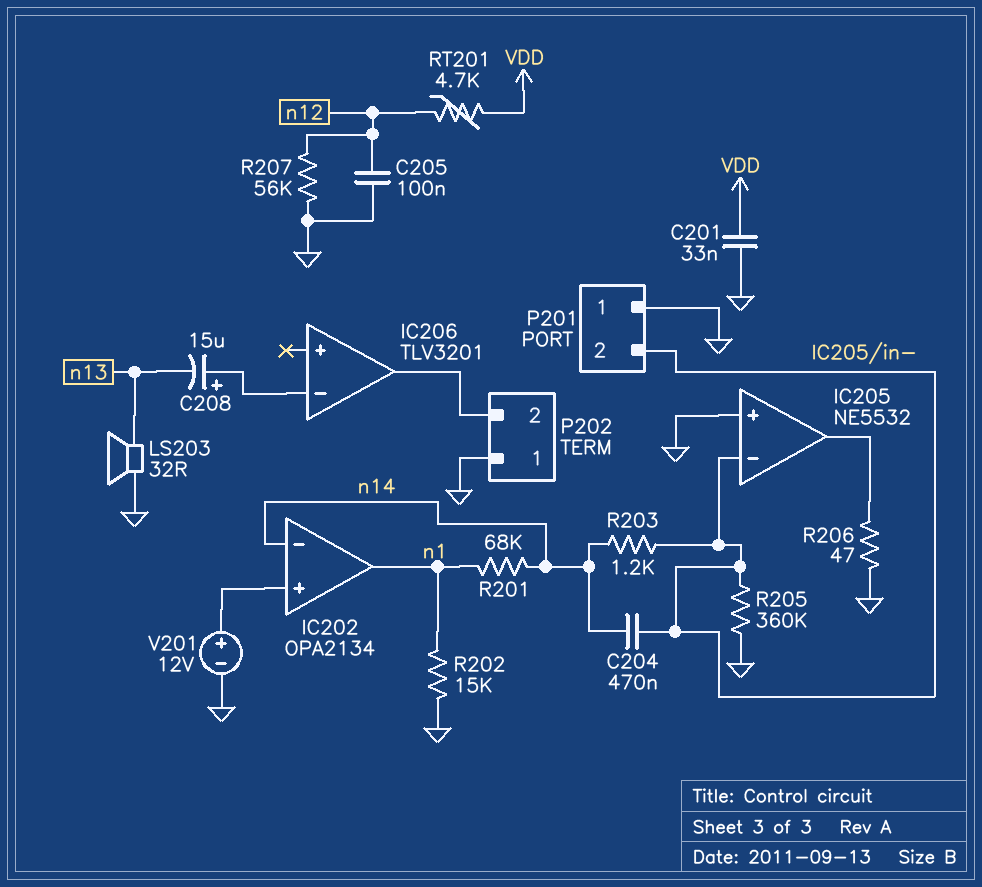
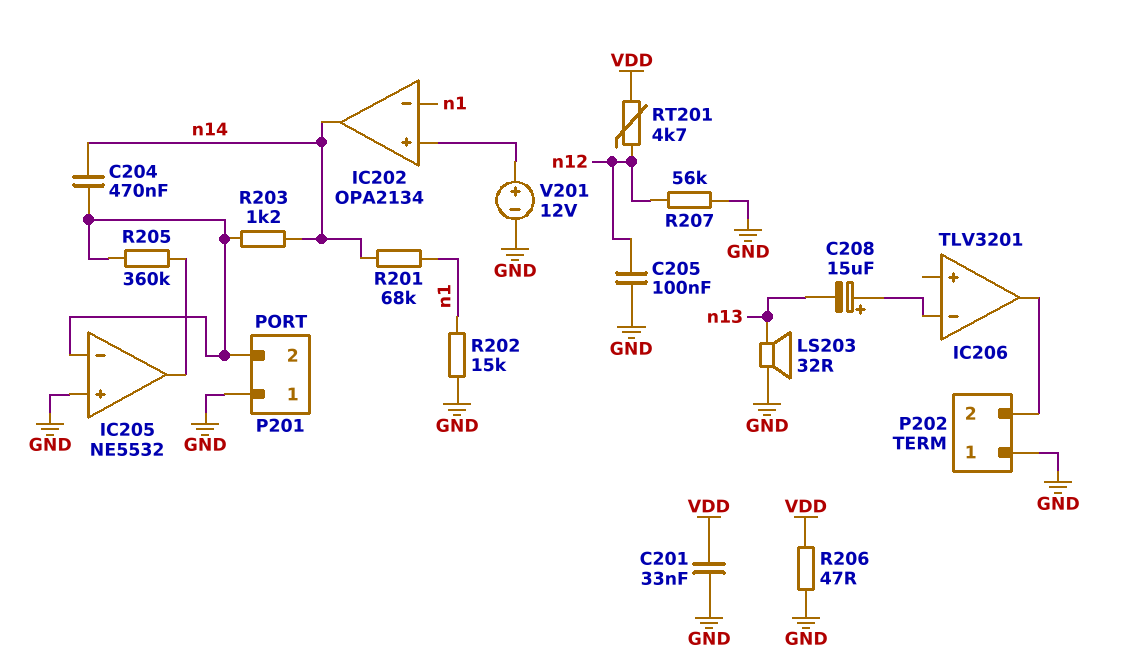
IC202 pin in-: n14 -> n1
IC202 pin out: n1 -> n14
R205: 360k (GND, IC205/in-) -> 360k (IC205/in-, IC205/out)
R206: 47 (GND, IC205/out) -> 47 (GND, VDD)

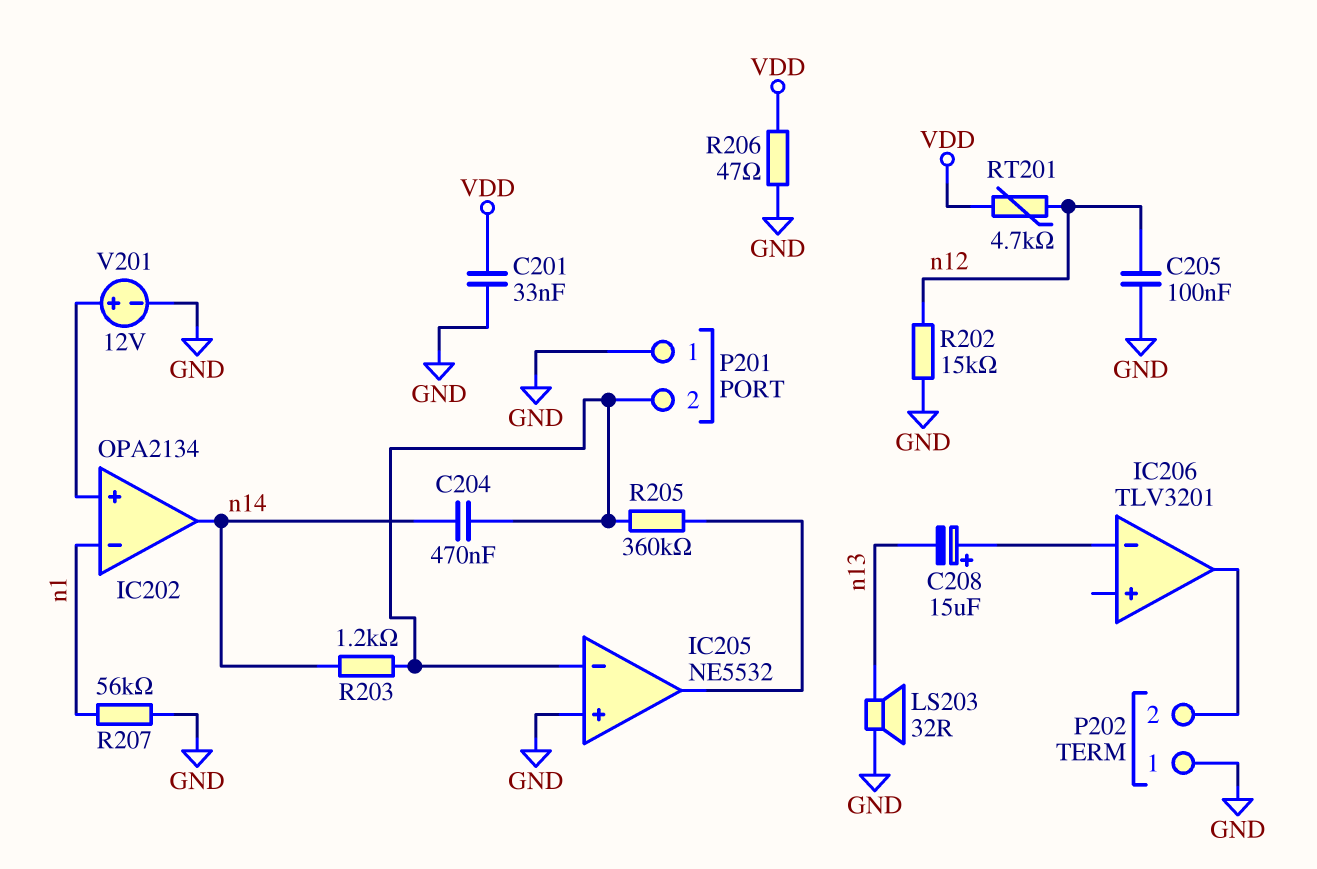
R201: 68k (n1, n14) -> none
R202: 15k (GND, n1) -> 15k (GND, n12)
R207: 56k (GND, n12) -> 56k (GND, n1)

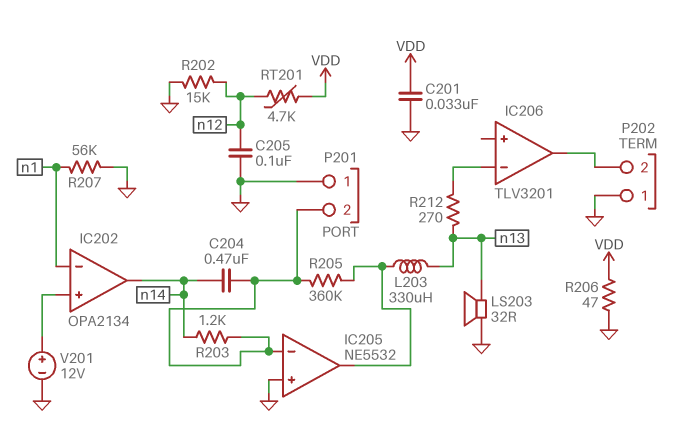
C208: 15uF (plus IC206/in-, minus n13) -> none
L203: none -> 330uH (IC205/out, n13)
R212: none -> 270 (IC206/in-, n13)

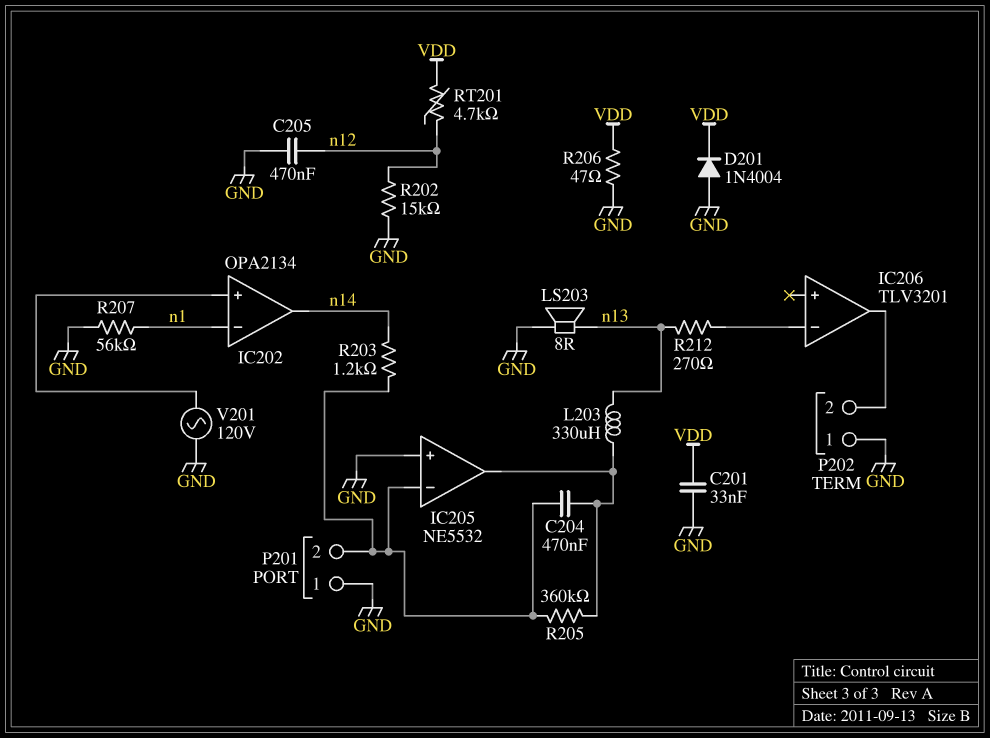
C204: 470nF (IC205/in-, n14) -> 470nF (IC205/in-, IC205/out)
C205: 100nF (GND, n12) -> 470nF (GND, n12)
D201: none -> diode 1N4004 (A GND, K VDD)
LS203: speaker 32R (GND, n13) -> speaker 8R (GND, n13)
V201: 12V (plus IC202/in+, minus GND) -> AC 120V (GND, IC202/in+)

